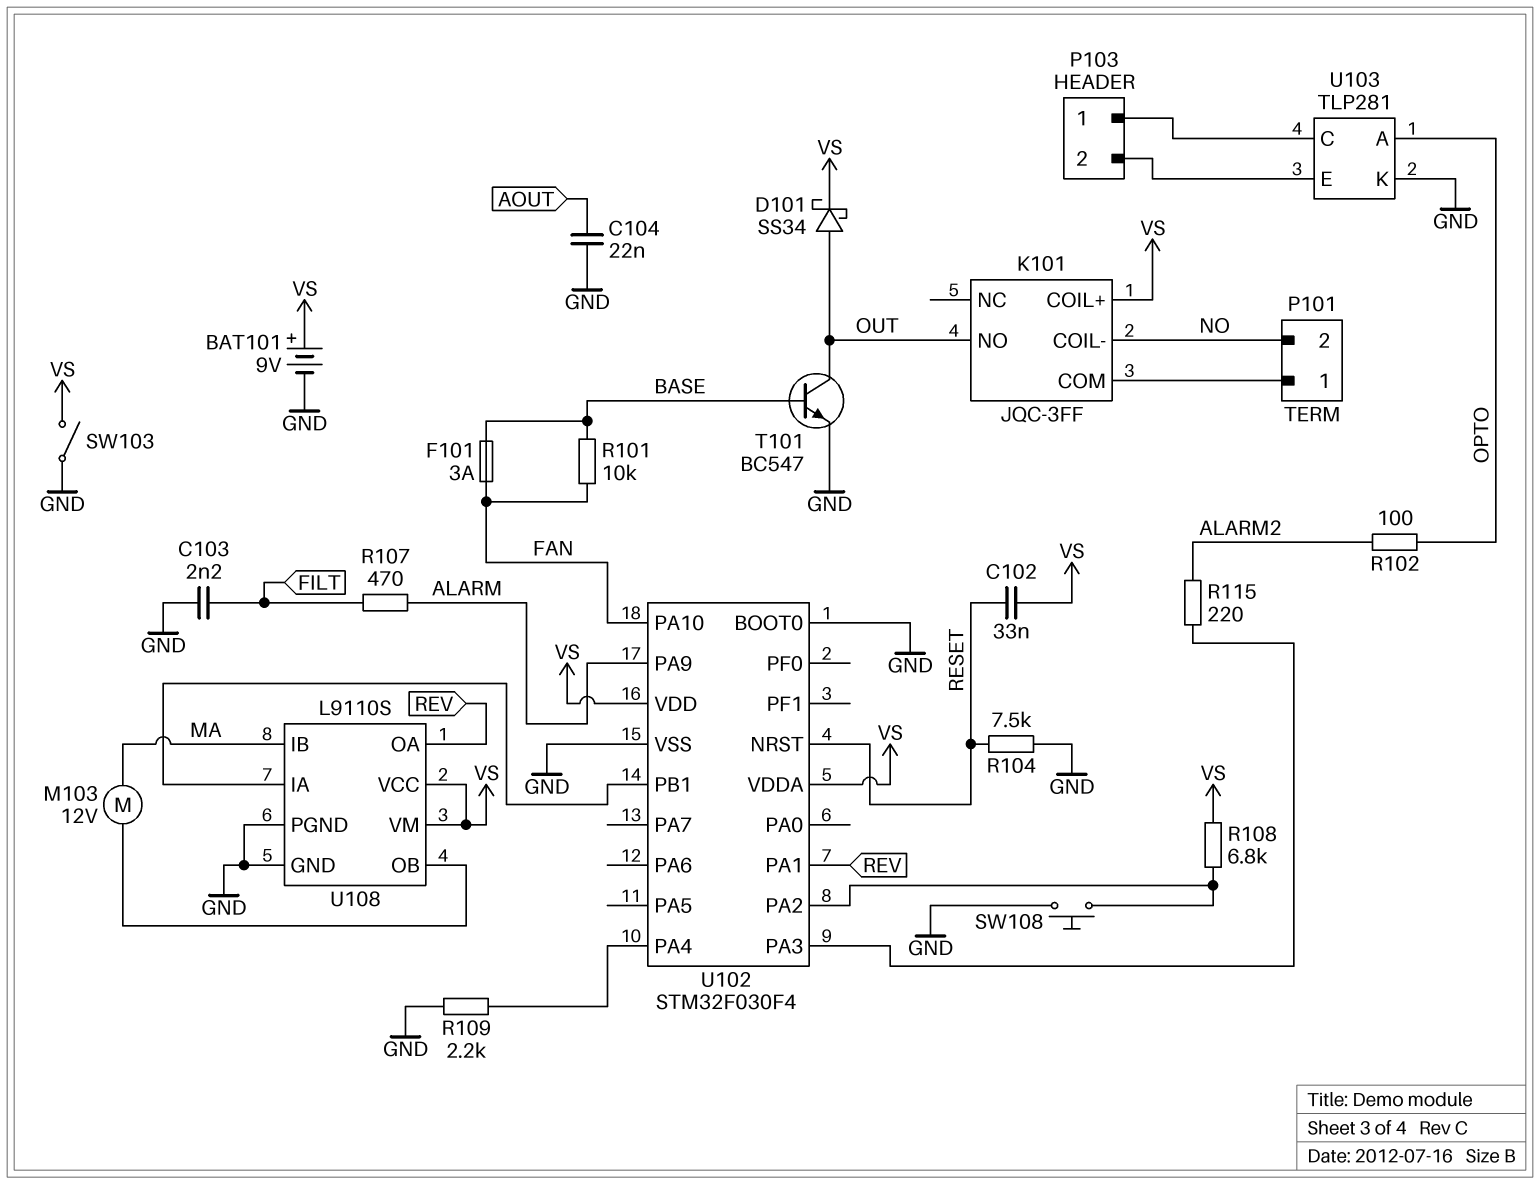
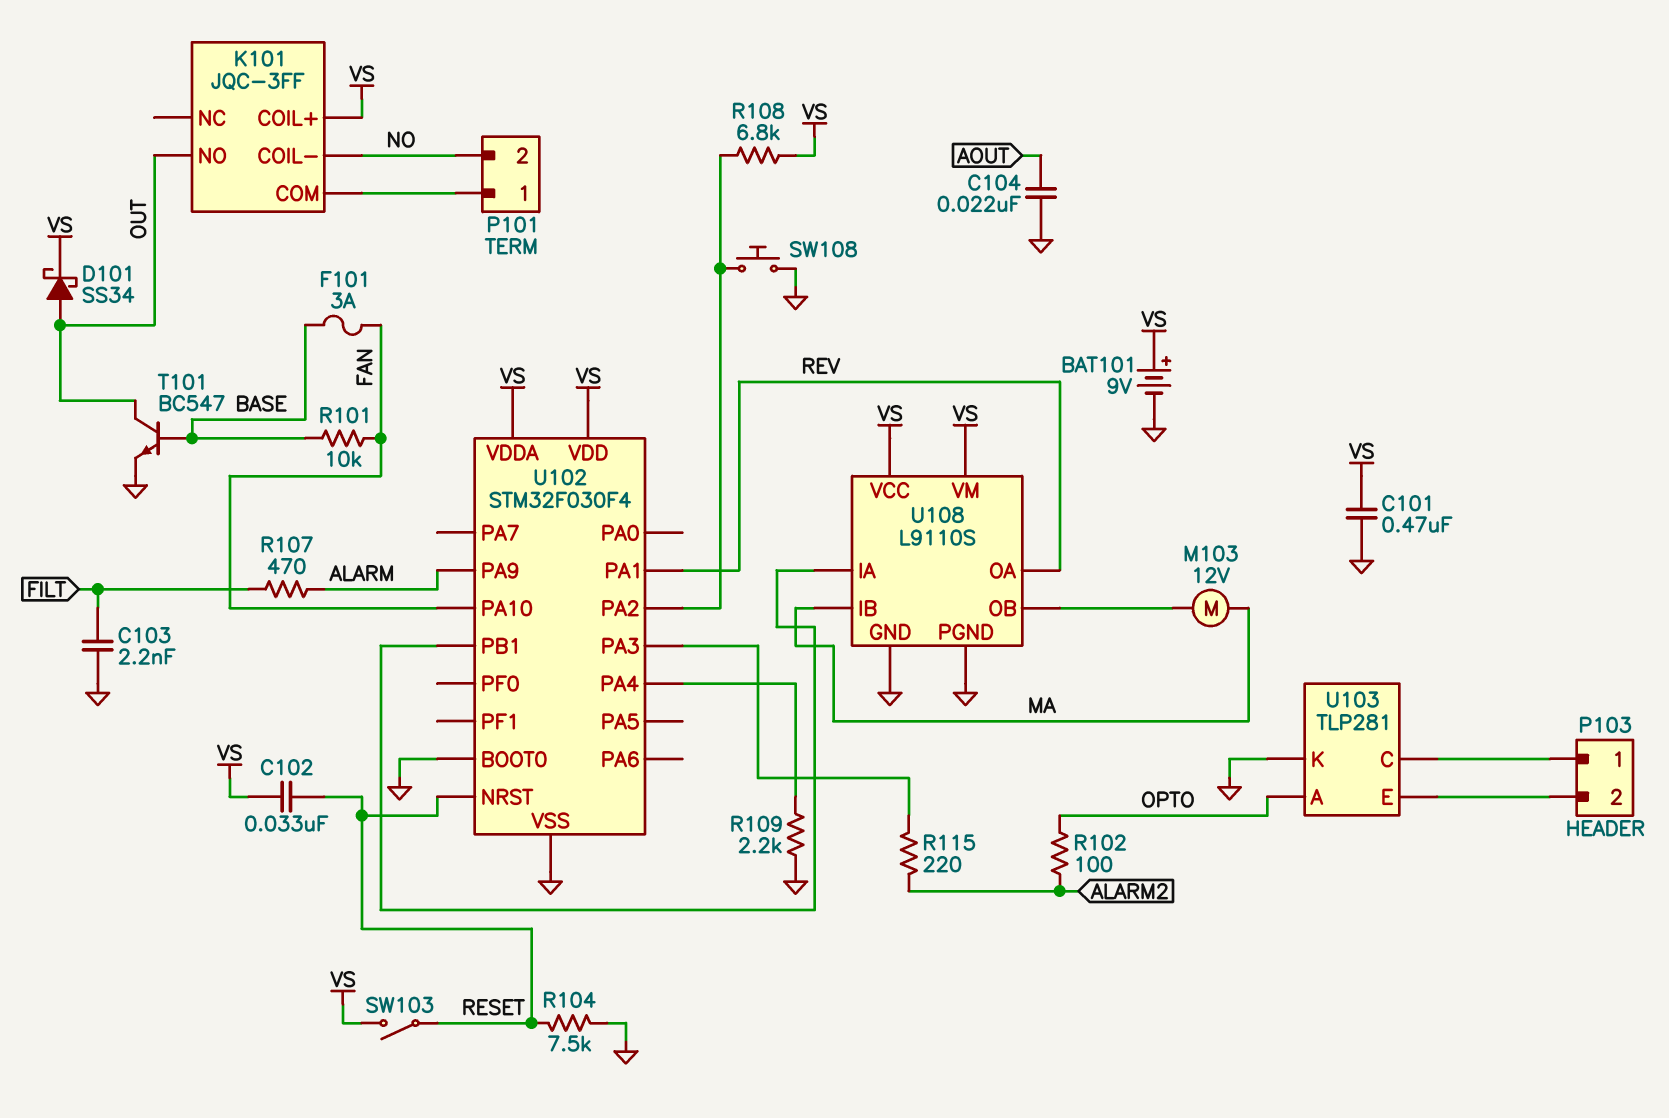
C101: none -> 470nF (GND, VS)
SW103: switch (GND, VS) -> switch (RESET, VS)

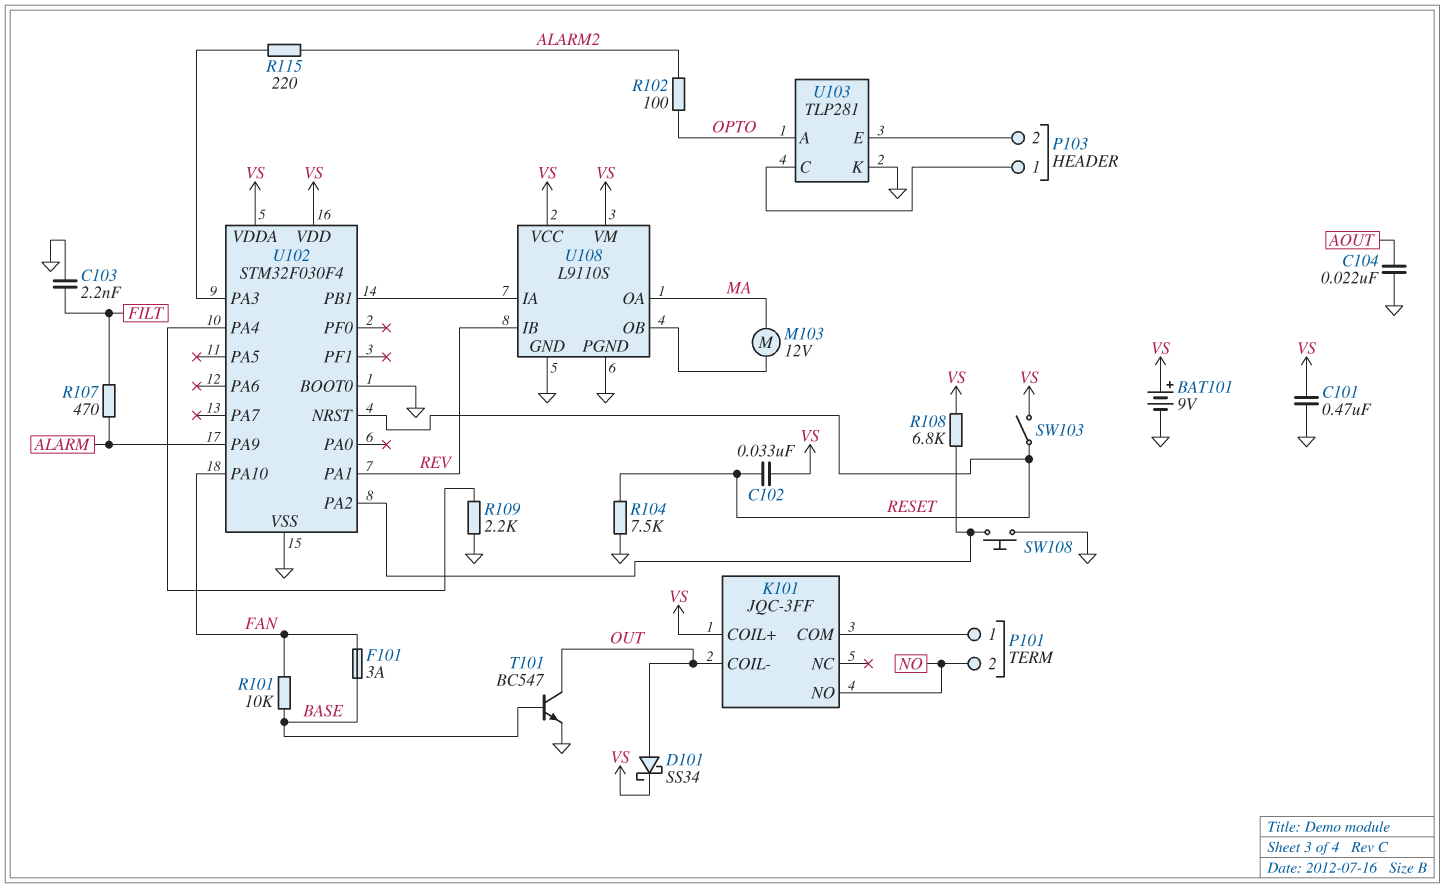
K101 pin COIL-: NO -> OUT
K101 pin NO: OUT -> NO
U108 pin IB: MA -> REV
U108 pin OA: REV -> MA

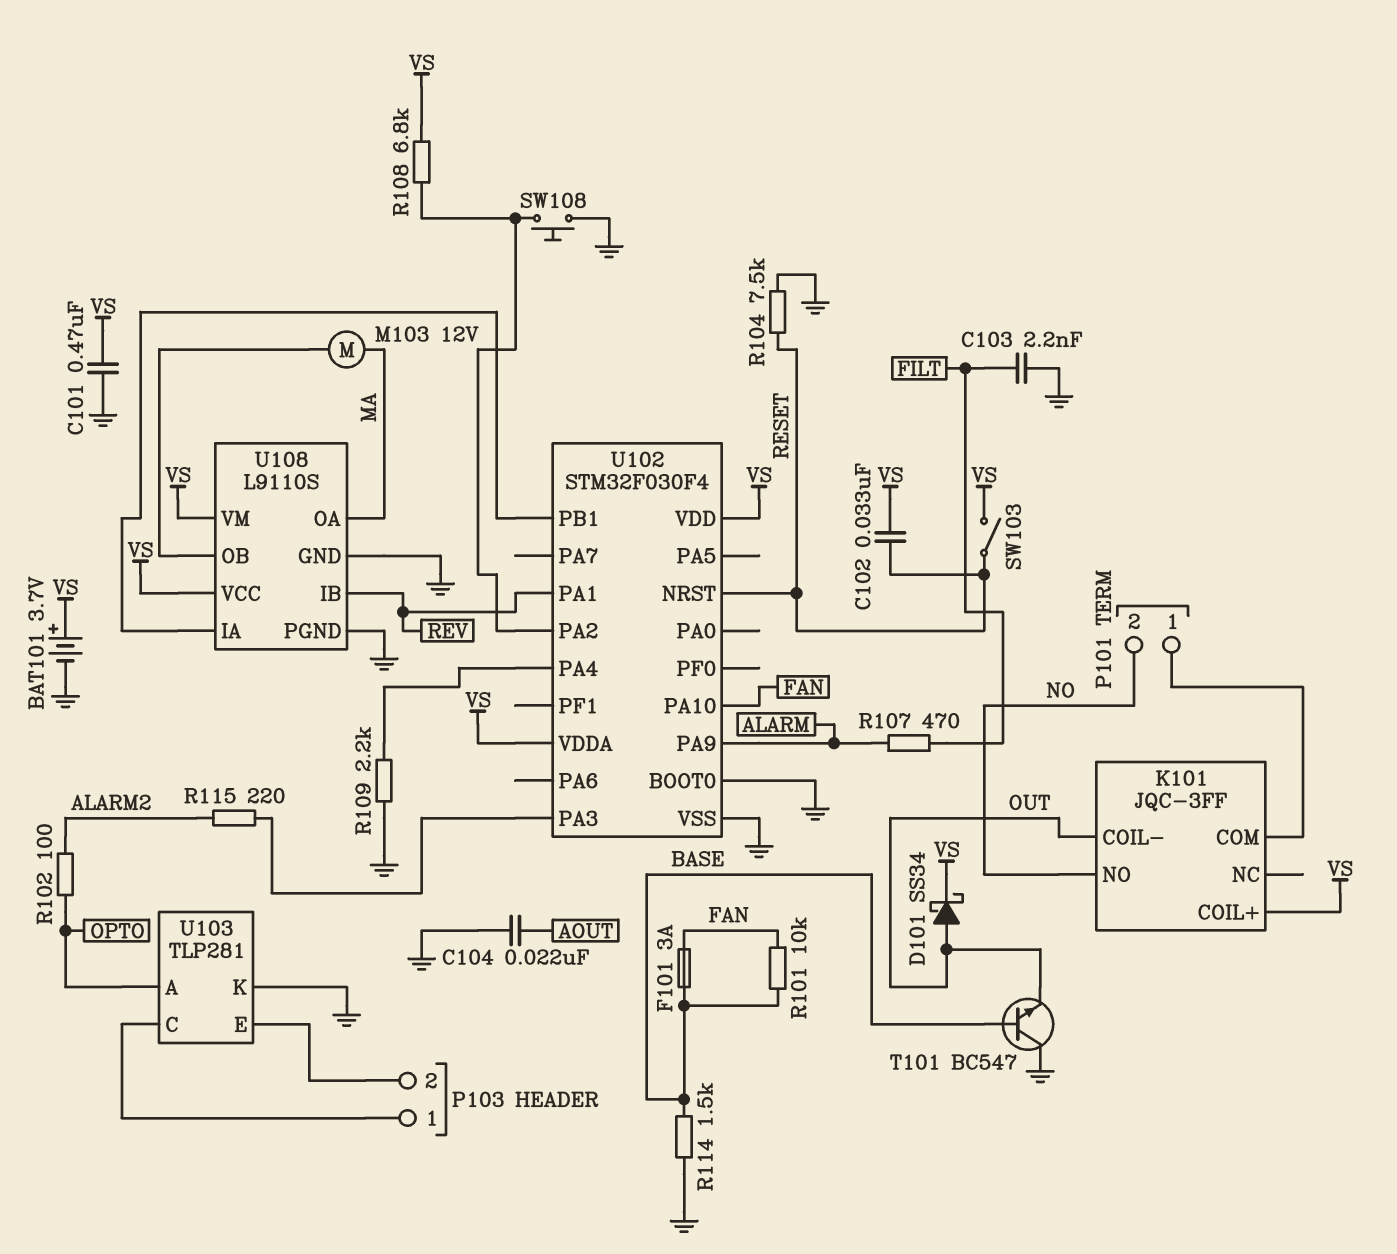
BAT101: 9V (plus VS, minus GND) -> 3.7V (plus VS, minus GND)
R114: none -> 1.5k (BASE, GND)
T101: NPN BC547 (B BASE, C OUT, E GND) -> NPN BC547 (B BASE, C GND, E OUT)

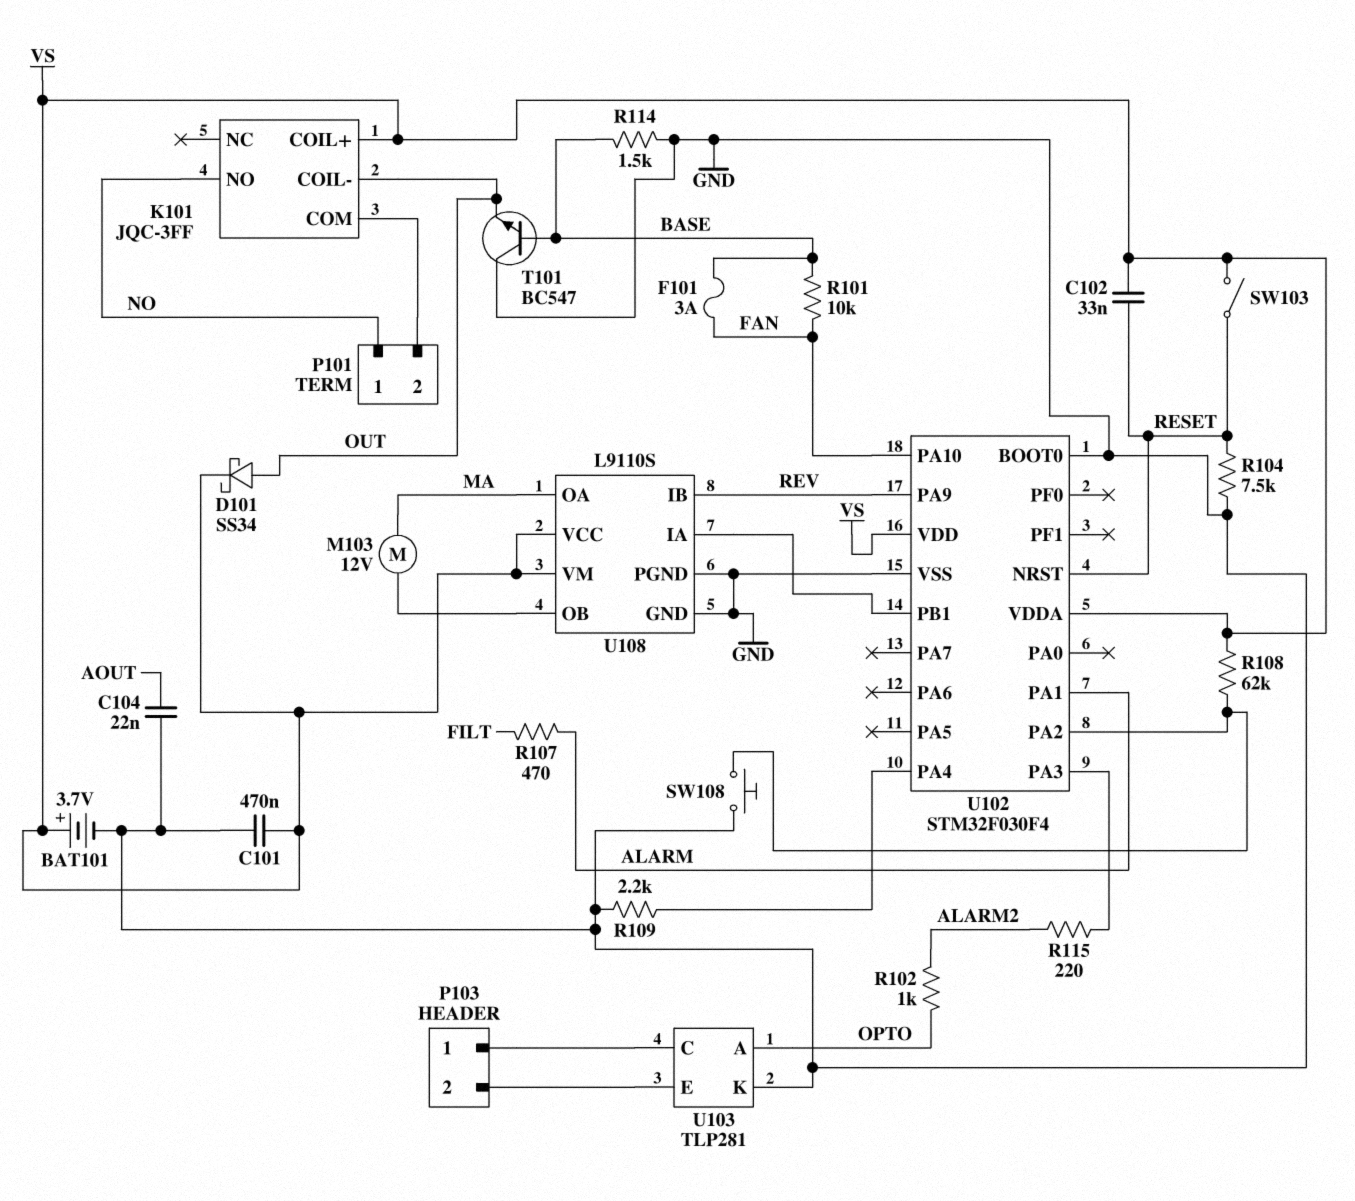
C103: 2.2nF (FILT, GND) -> none
P101 pin 1: K101/COM -> NO
P101 pin 2: NO -> K101/COM
R102: 100 (ALARM2, OPTO) -> 1k (ALARM2, OPTO)
R108: 6.8k (U102/PA2, VS) -> 62k (U102/PA2, VS)
U102 pin PA1: REV -> ALARM
U102 pin PA9: ALARM -> REV

